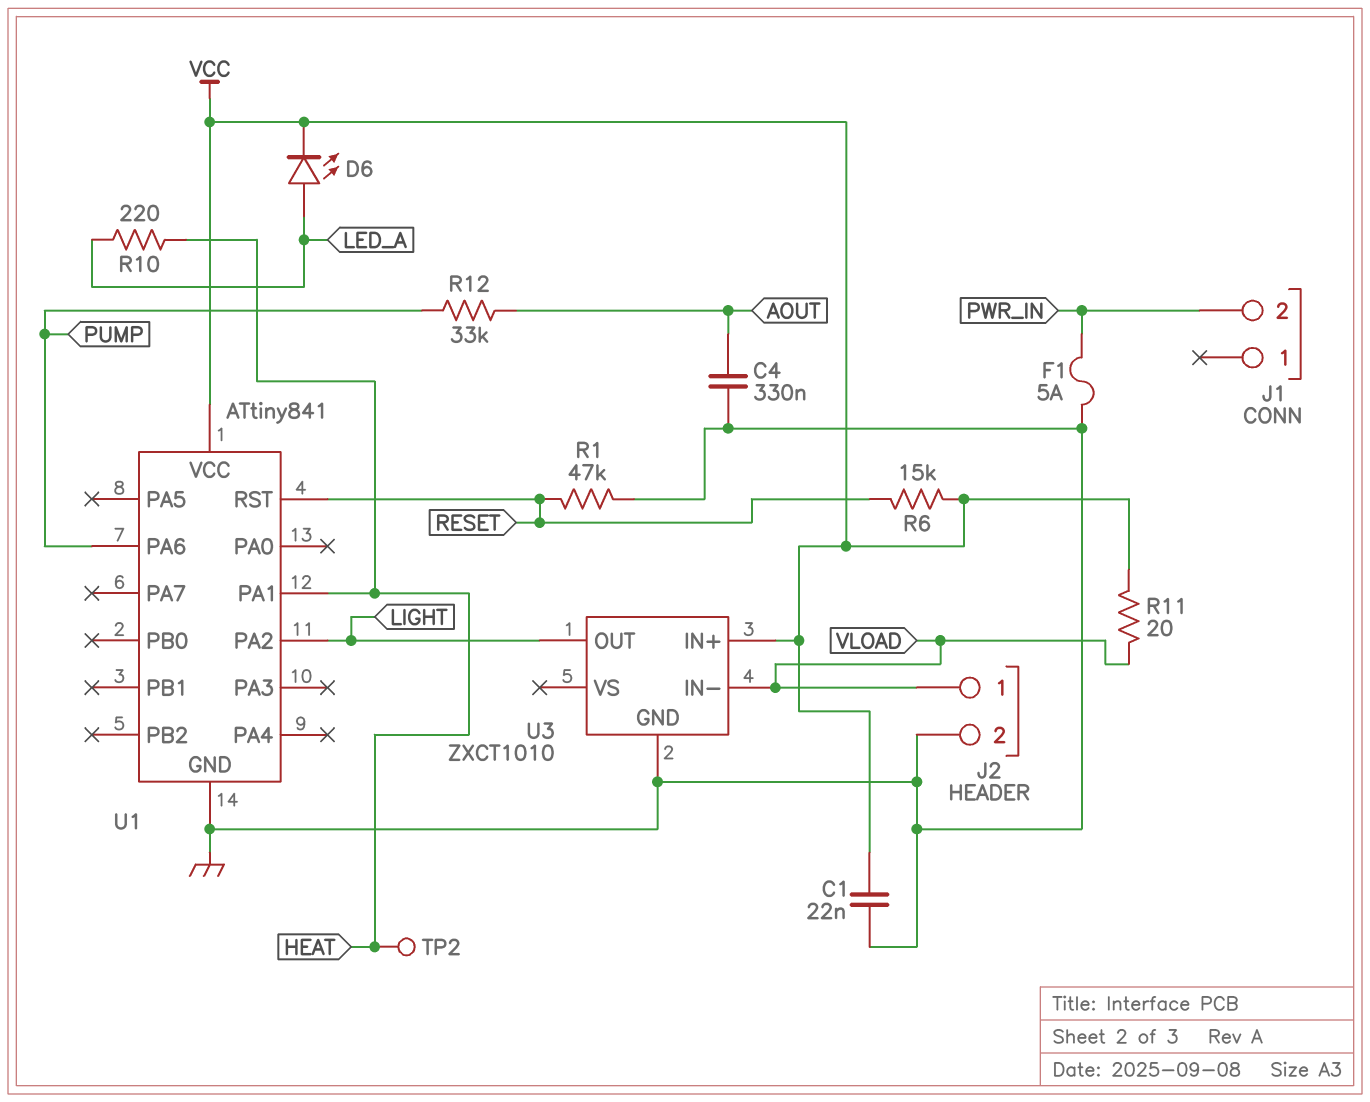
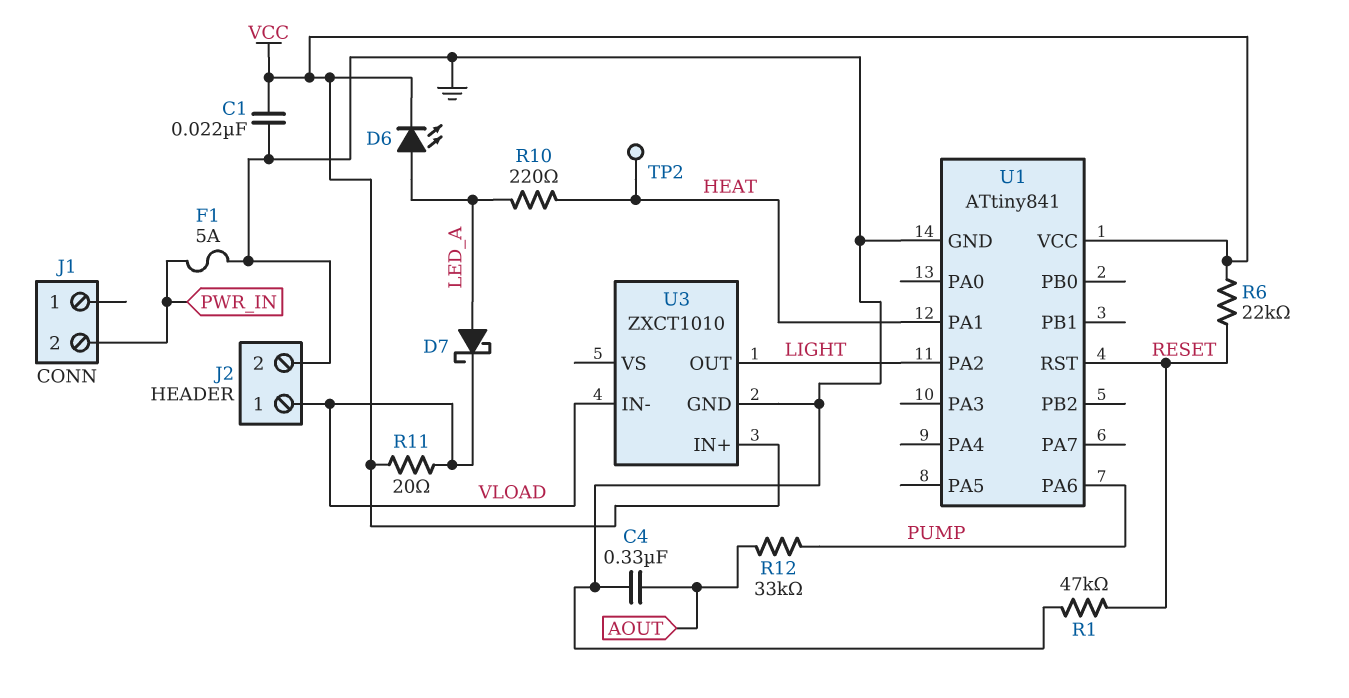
D7: none -> schottky (A LED_A, K VLOAD)
R6: 15k (RESET, VCC) -> 22k (RESET, VCC)

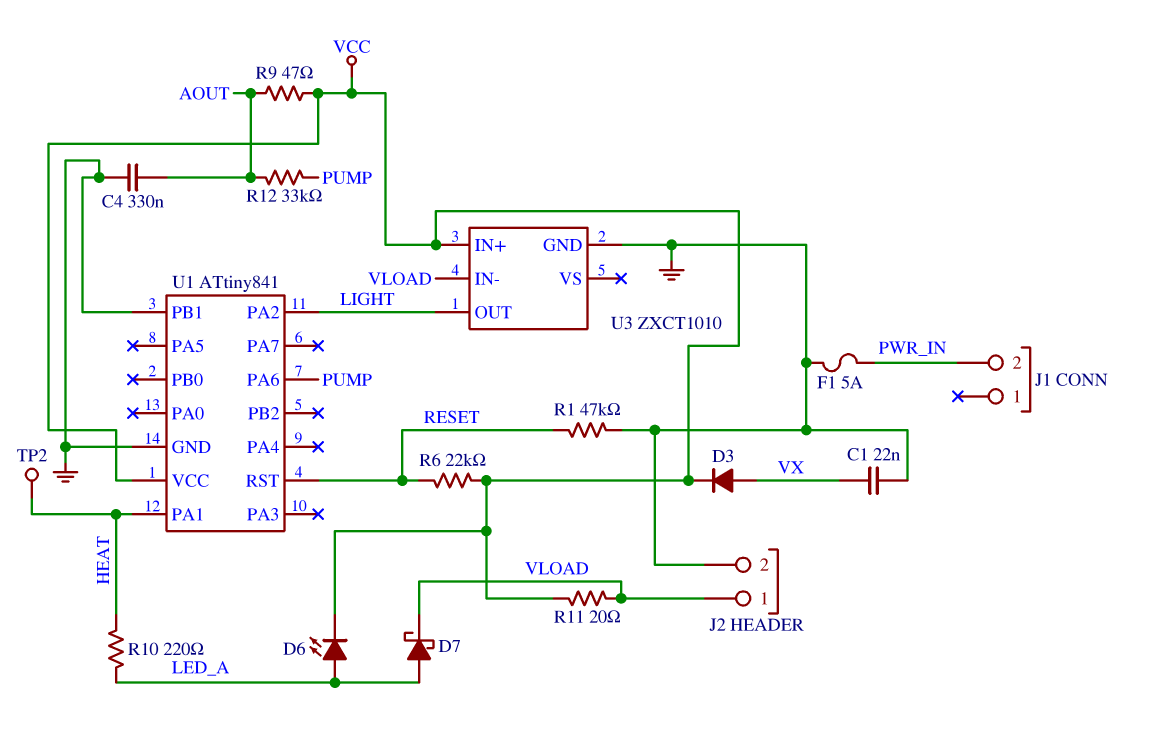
C1: 22nF (GND, VCC) -> 22nF (GND, VX)
D3: none -> diode (A VX, K VCC)
R9: none -> 47 (AOUT, VCC)
U1 pin PB1: none -> GND

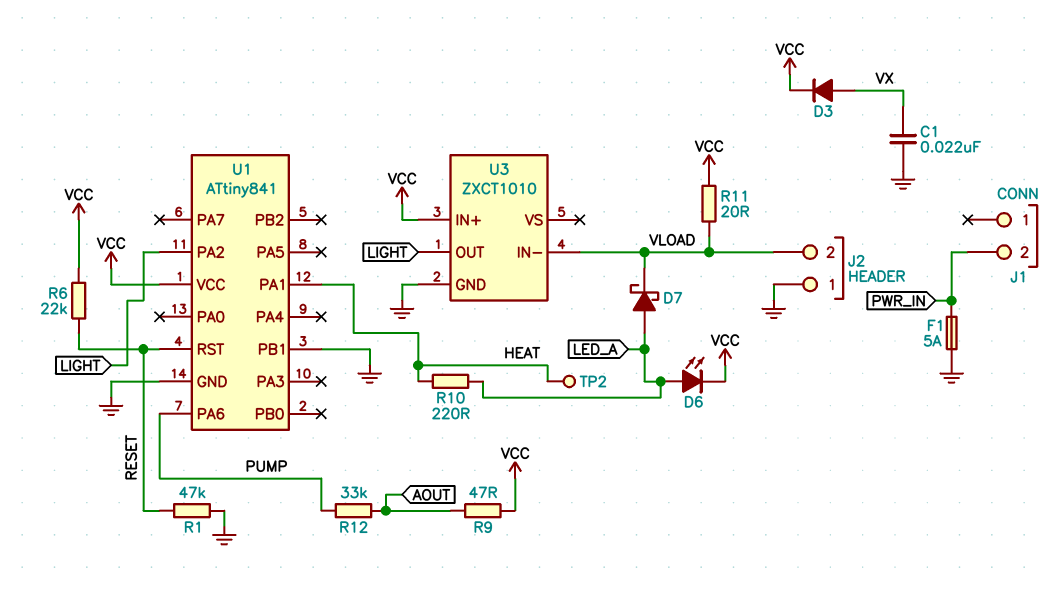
C4: 330nF (AOUT, GND) -> none
J2 pin 1: VLOAD -> GND
J2 pin 2: GND -> VLOAD

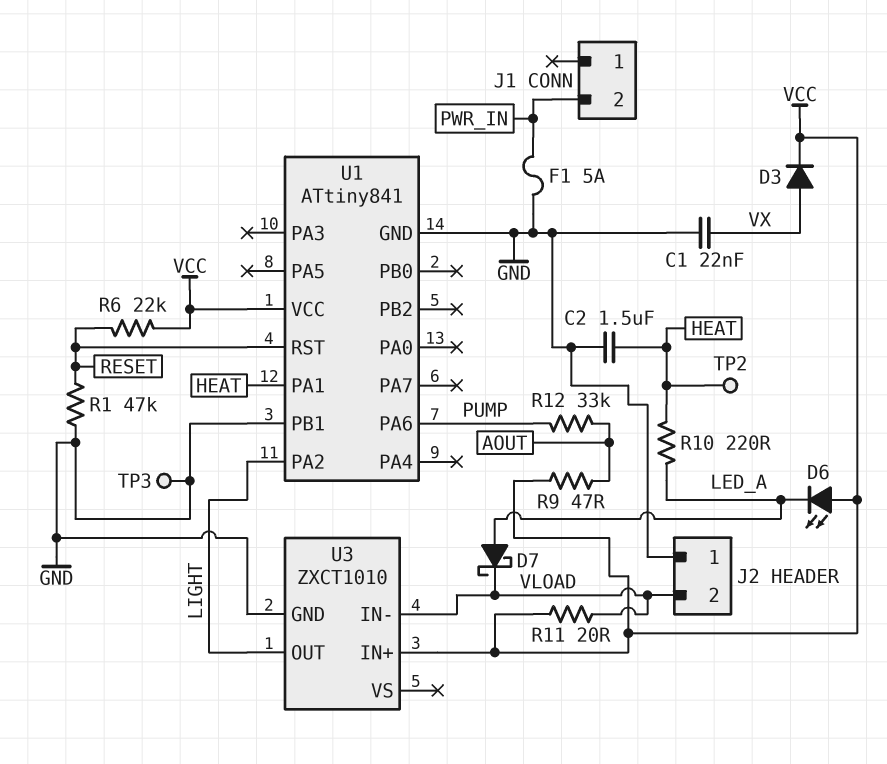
C2: none -> 1.5uF (GND, HEAT)
D6: LED (A LED_A, K VCC) -> LED (A VCC, K LED_A)
TP3: none -> test point (GND)

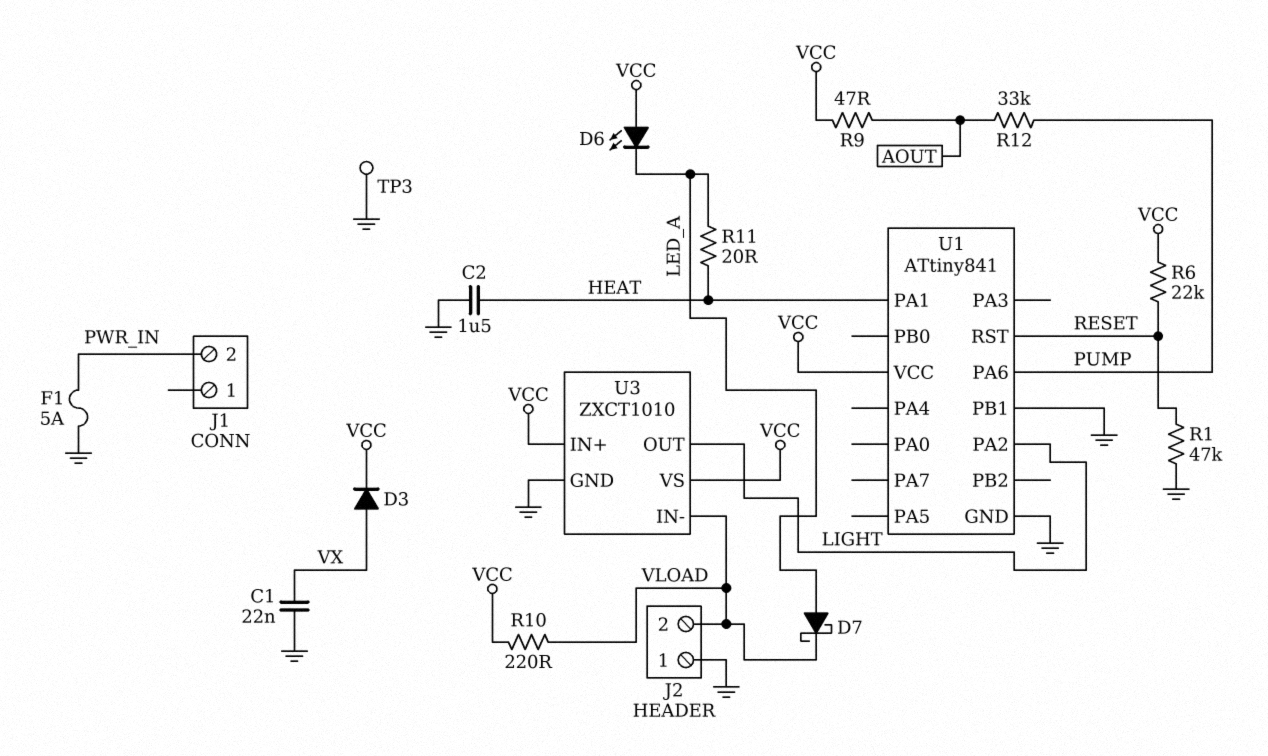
R10: 220 (HEAT, LED_A) -> 220 (VCC, VLOAD)
R11: 20 (VCC, VLOAD) -> 20 (HEAT, LED_A)
TP2: test point (HEAT) -> none
U3 pin VS: none -> VCC

